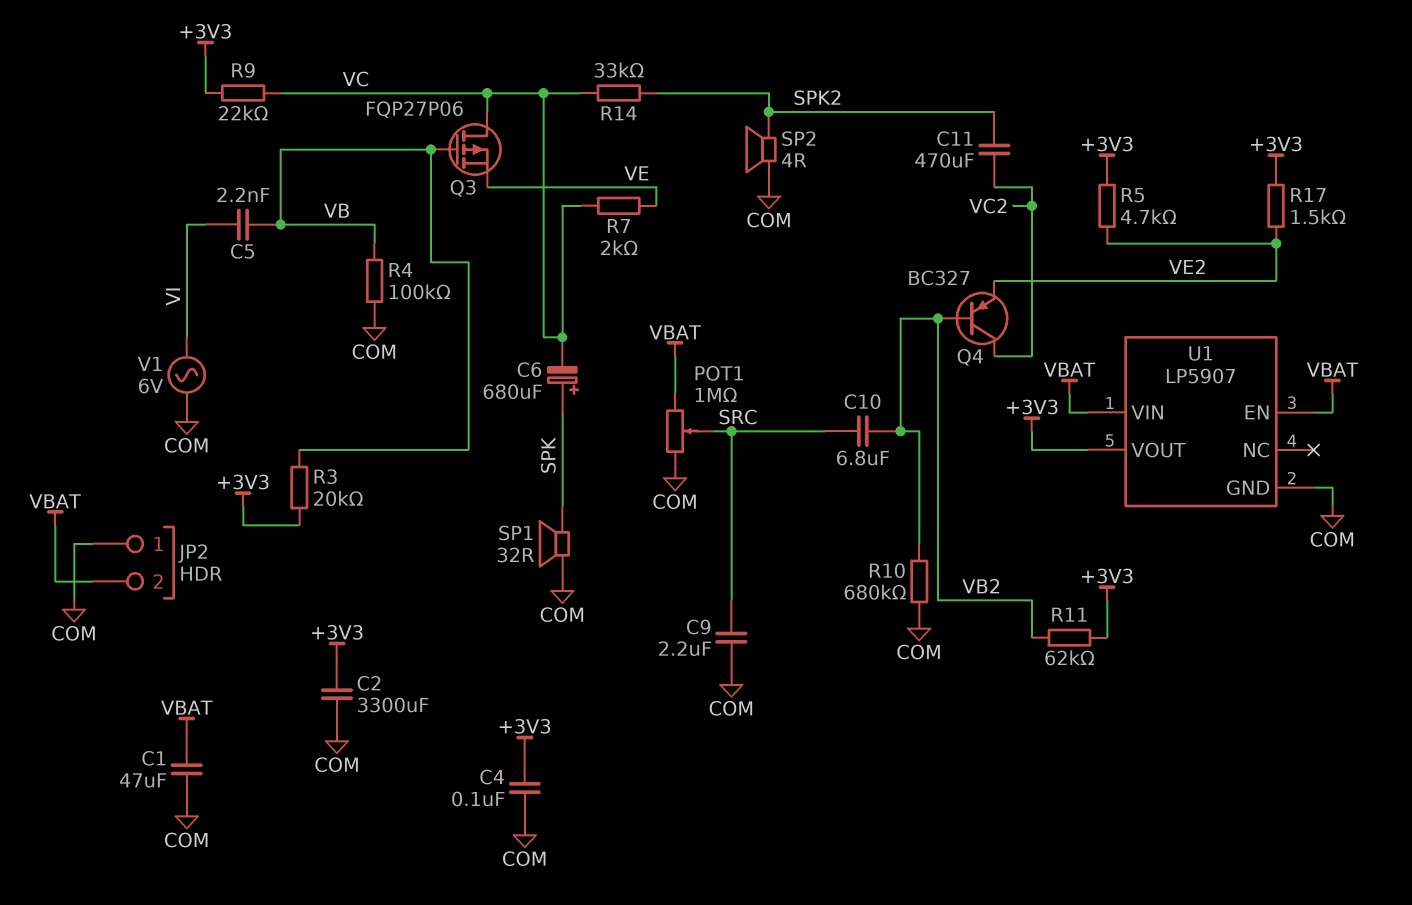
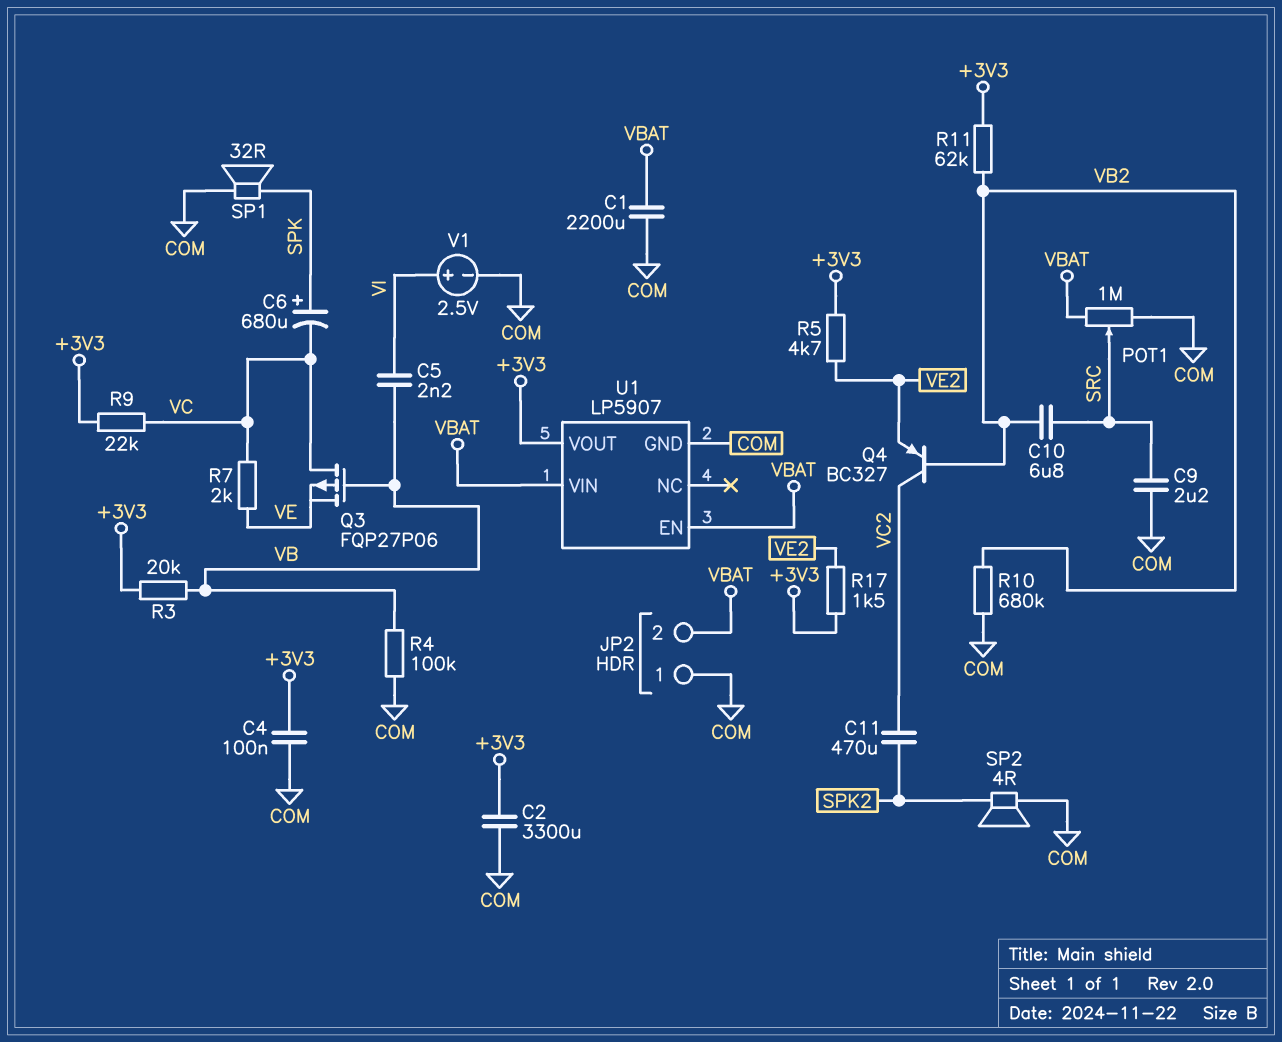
C1: 47uF (COM, VBAT) -> 2200uF (COM, VBAT)
R14: 33k (SPK2, VC) -> none
V1: AC 6V (COM, VI) -> 2.5V (plus VI, minus COM)

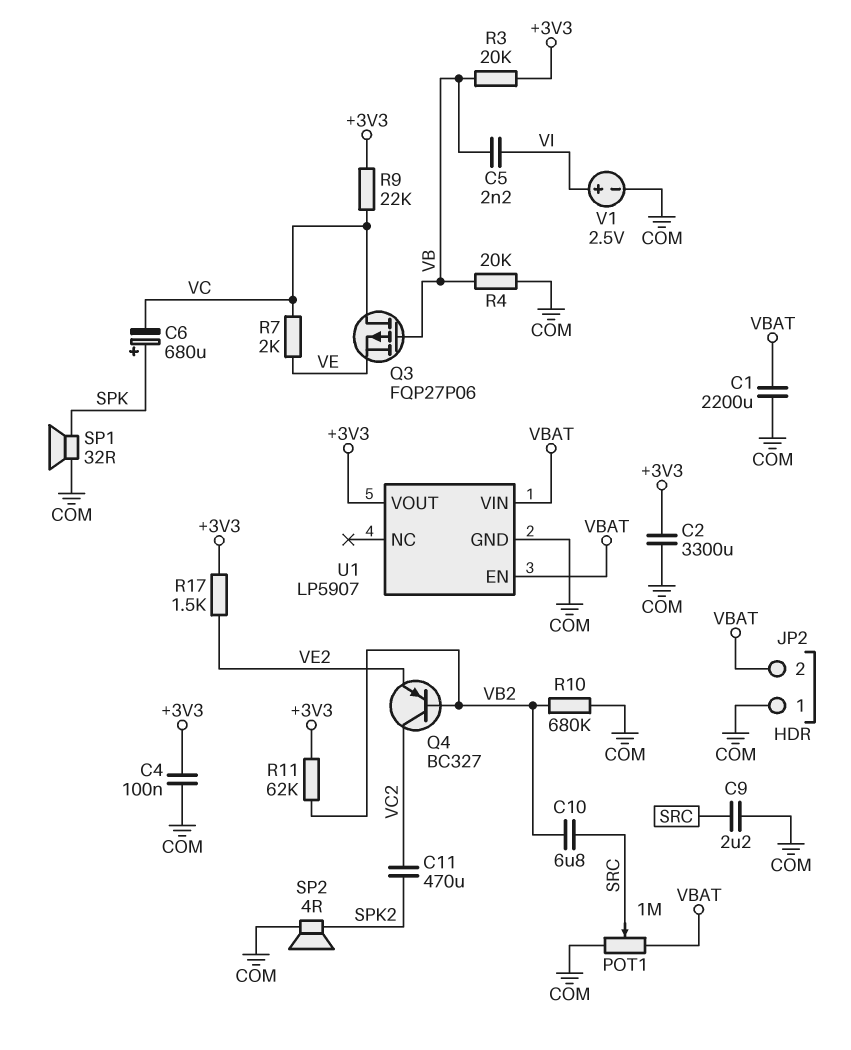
R4: 100k (COM, VB) -> 20k (COM, VB)
R5: 4.7k (+3V3, VE2) -> none

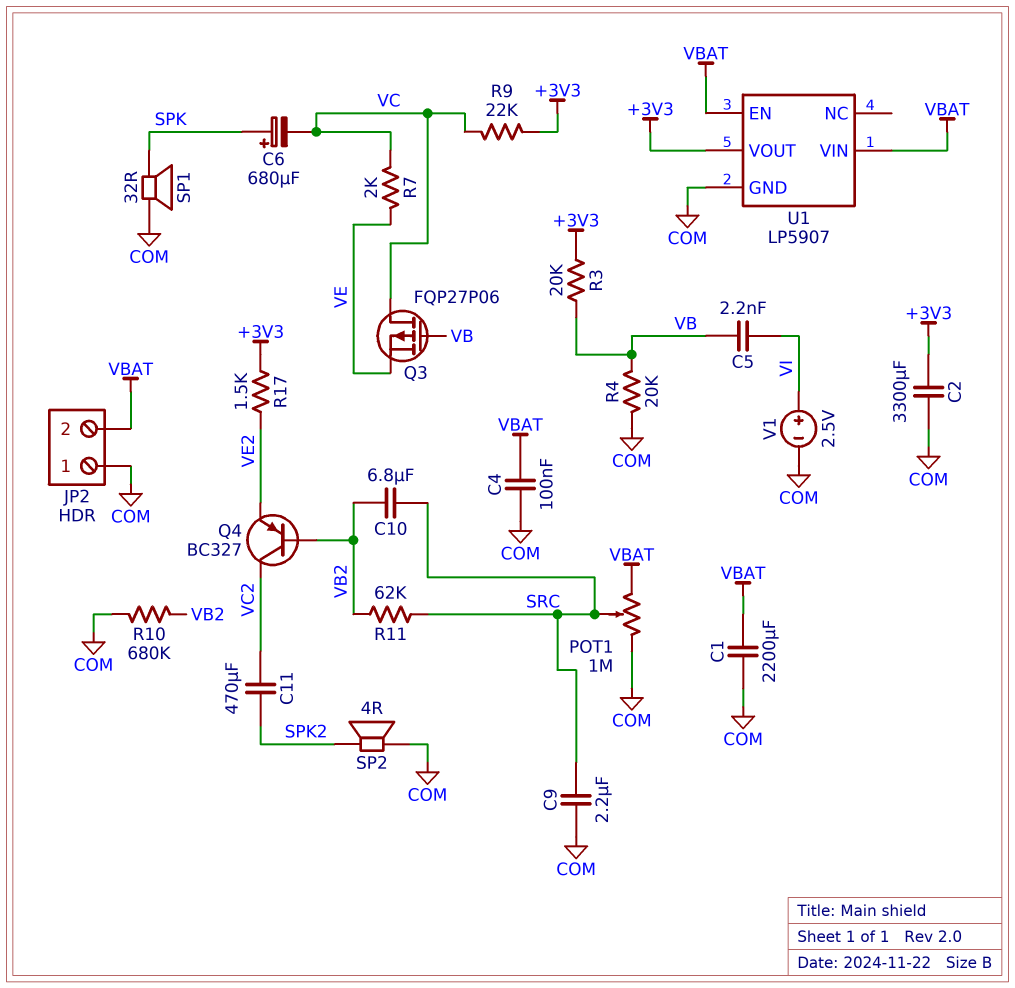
C4: 100nF (+3V3, COM) -> 100nF (COM, VBAT)
R11: 62k (+3V3, VB2) -> 62k (SRC, VB2)

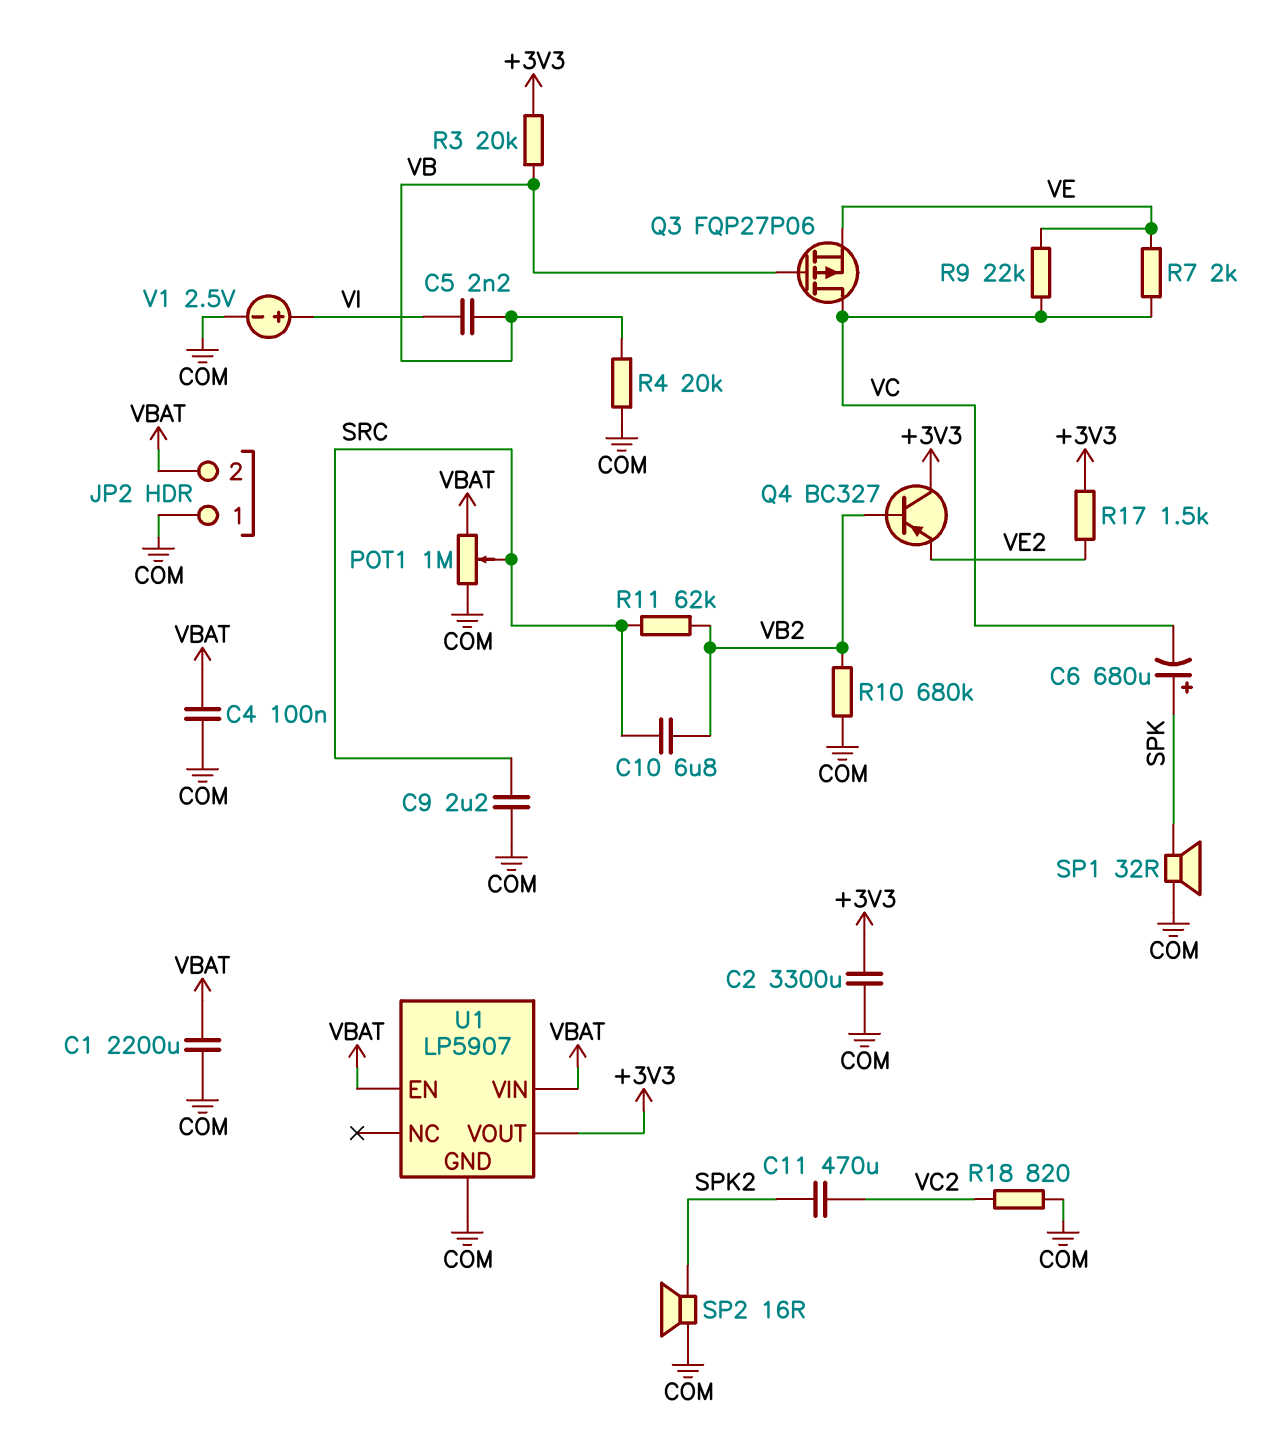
Q4: PNP BC327 (B VB2, C VC2, E VE2) -> PNP BC327 (B VB2, C +3V3, E VE2)
R9: 22k (+3V3, VC) -> 22k (VC, VE)
R18: none -> 820 (COM, VC2)
SP2: speaker 4R (COM, SPK2) -> speaker 16R (COM, SPK2)

